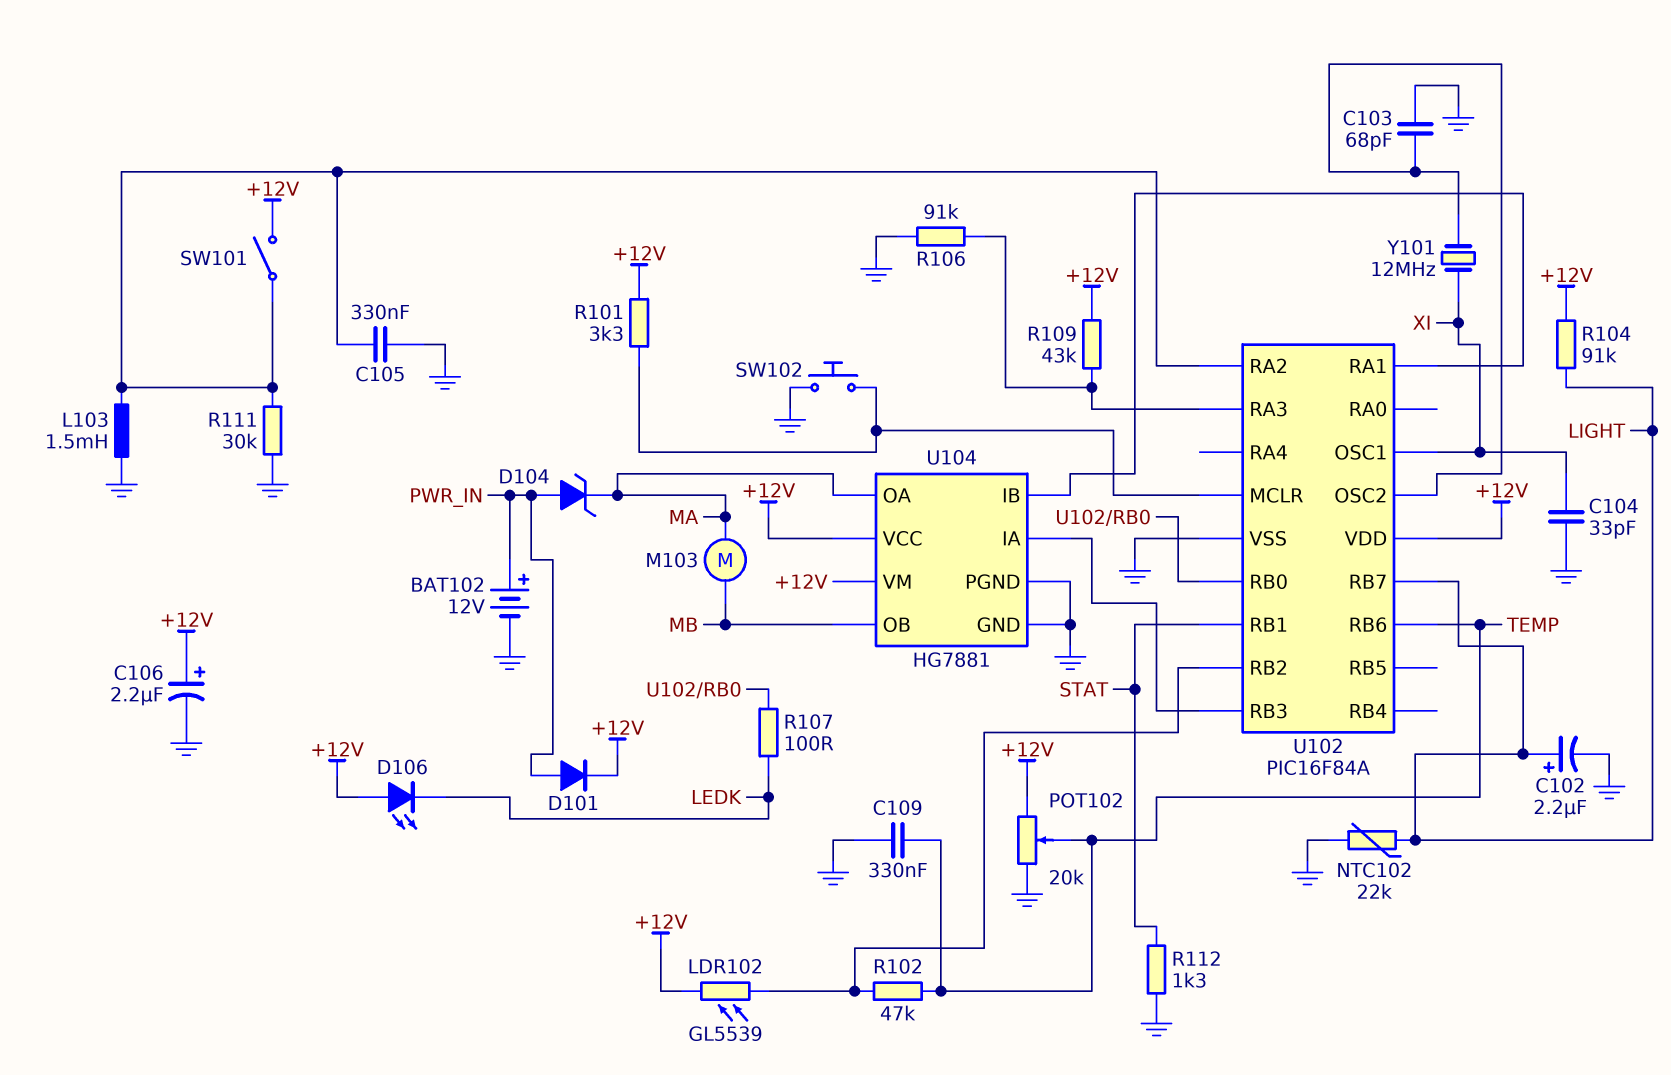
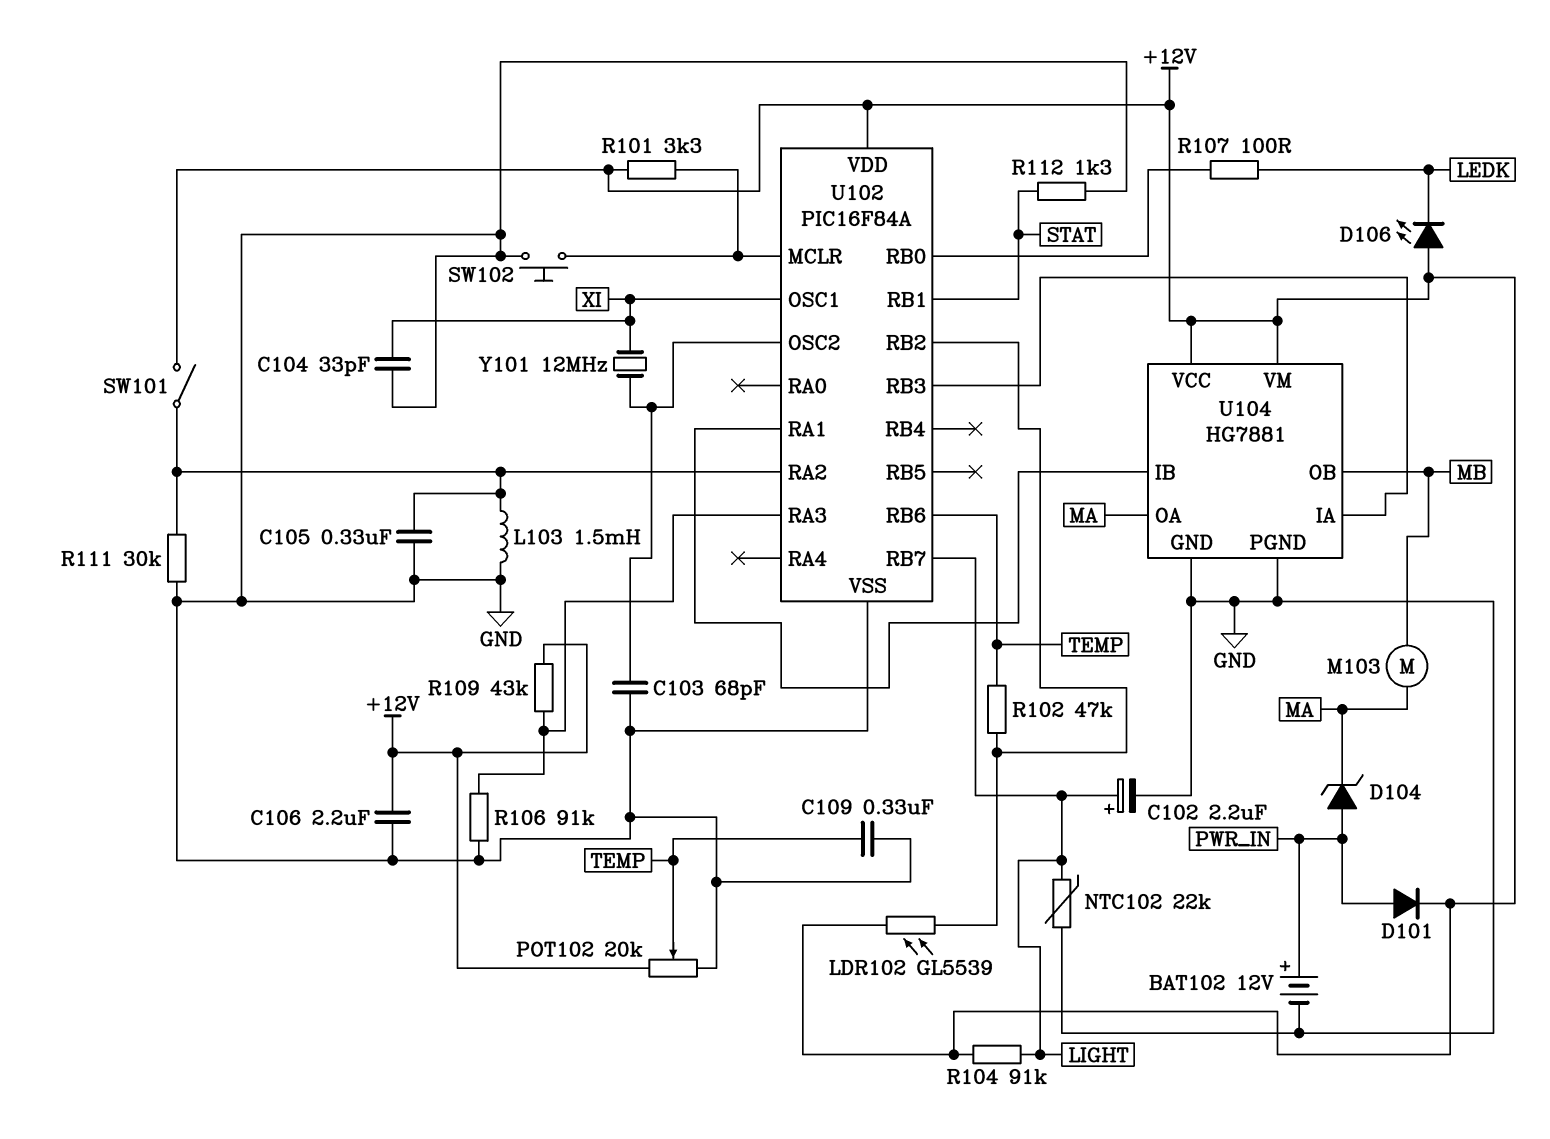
C106: 2.2uF (plus +12V, minus GND) -> 2.2uF (+12V, GND)

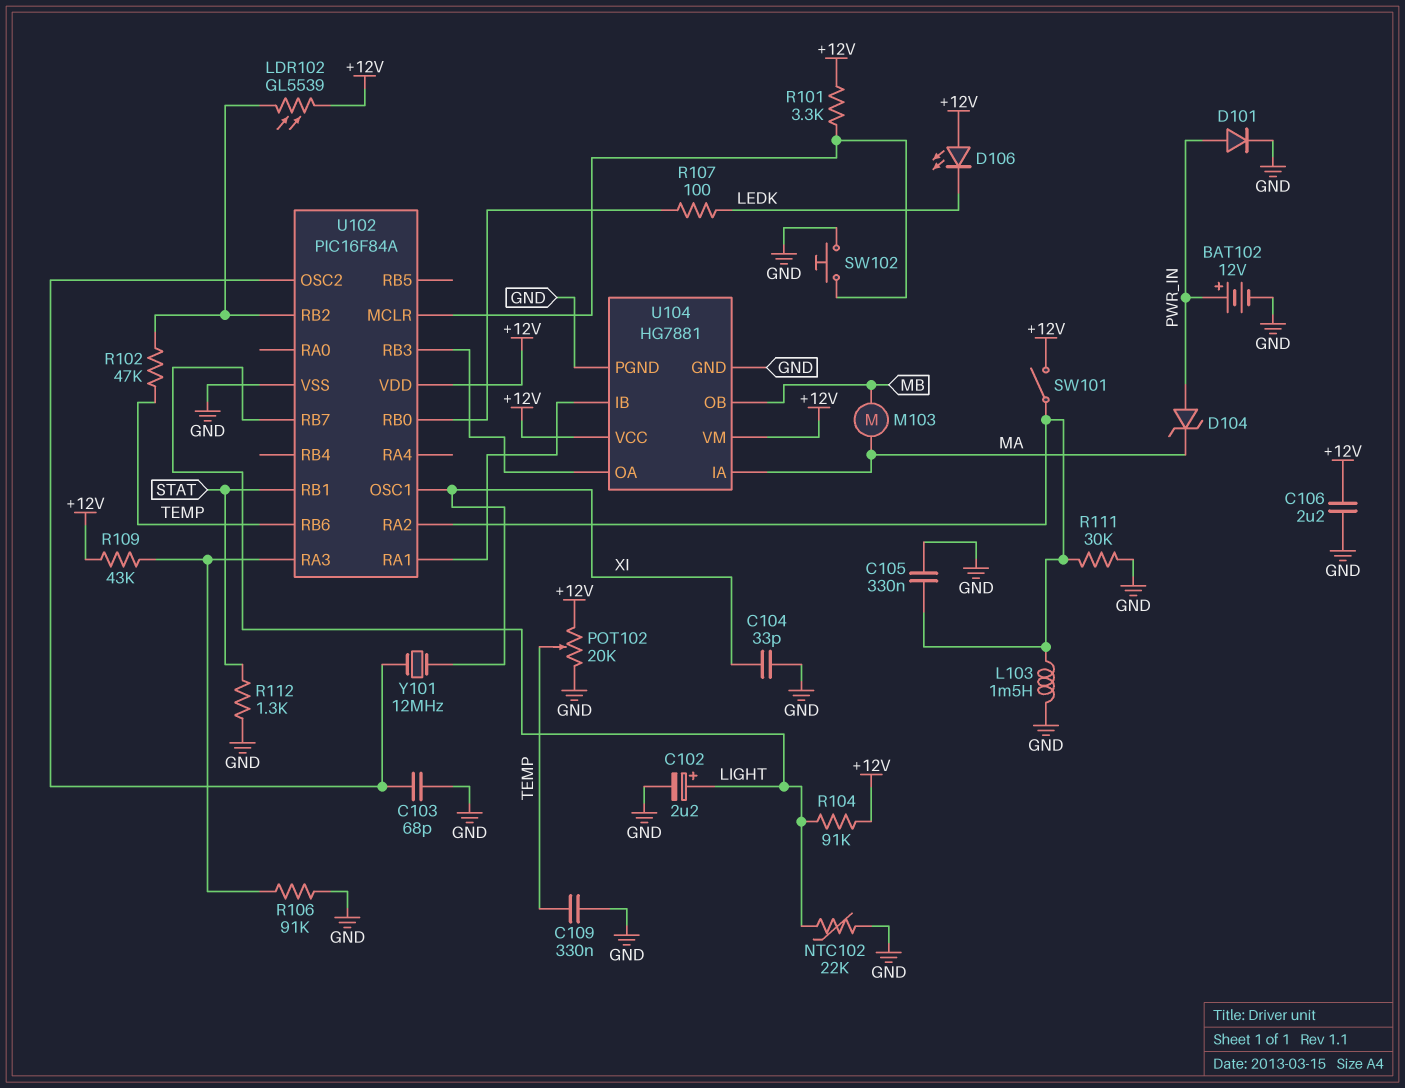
D101: diode (A PWR_IN, K +12V) -> diode (A PWR_IN, K GND)
U104 pin IA: U102/RB3 -> MA
U104 pin OA: MA -> U102/RB3

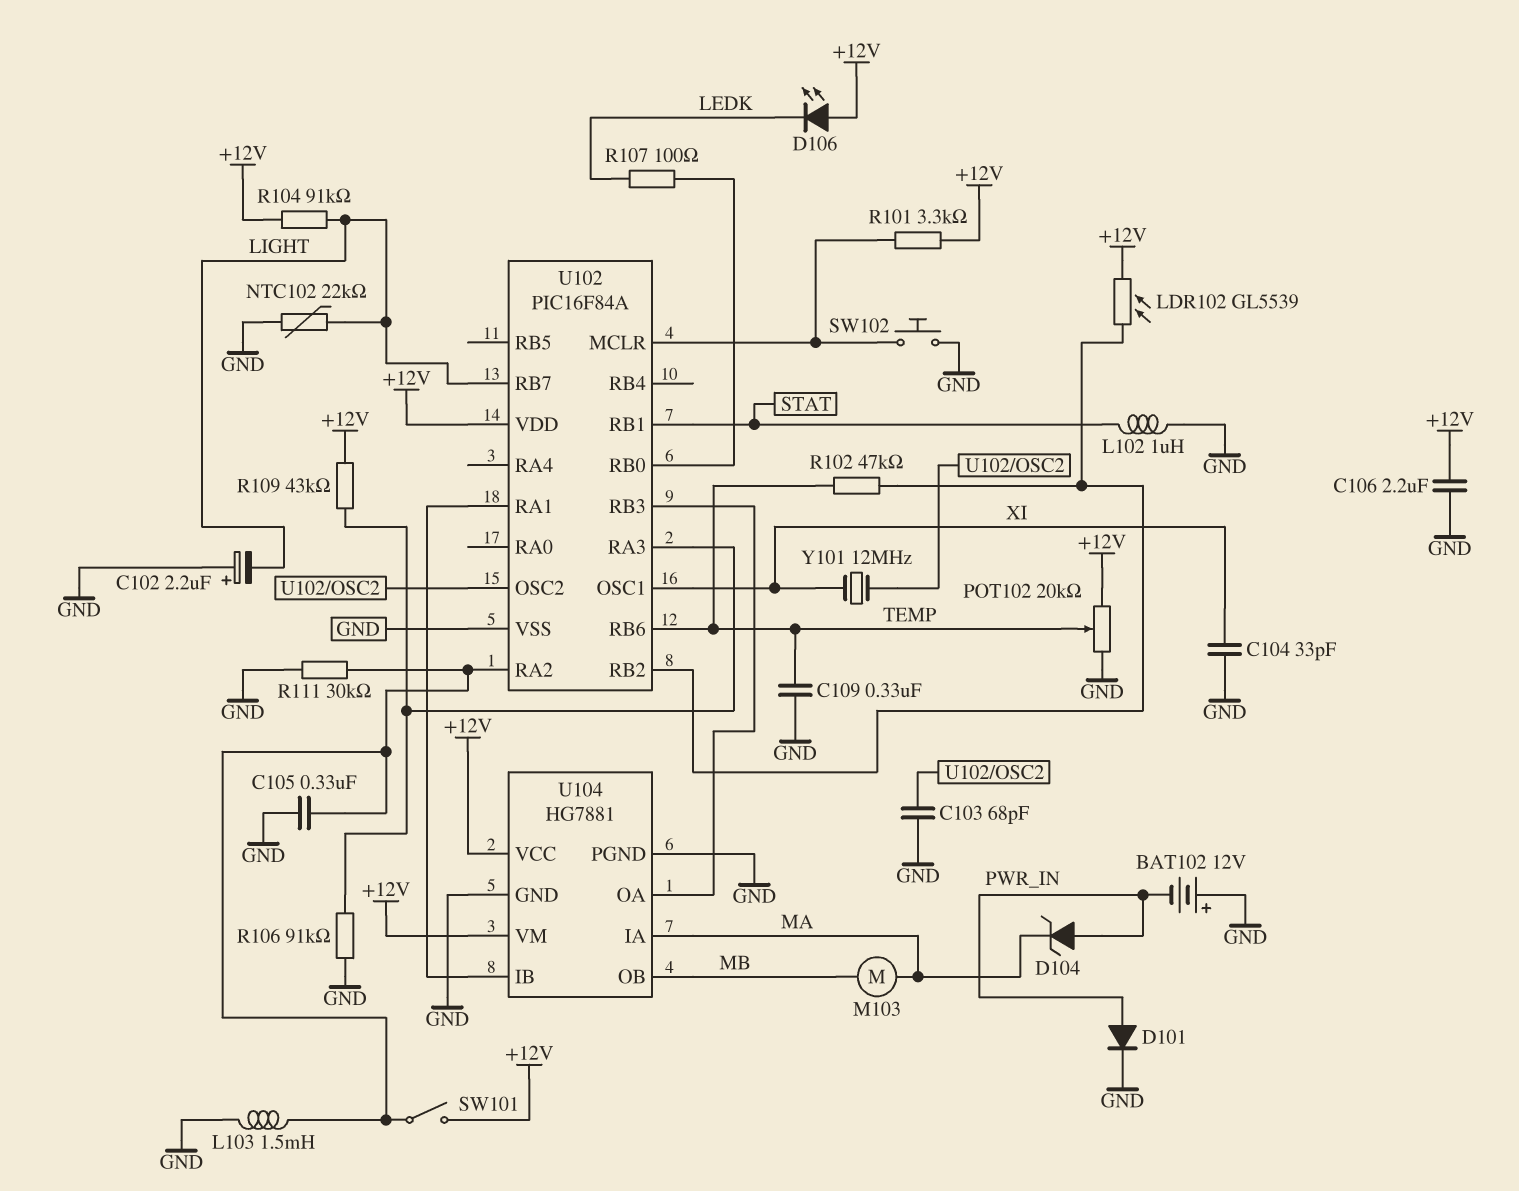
BAT102: 12V (plus PWR_IN, minus GND) -> 12V (plus GND, minus PWR_IN)
C102: 2.2uF (plus LIGHT, minus GND) -> 2.2uF (plus GND, minus LIGHT)
L102: none -> 1uH (GND, STAT)
R112: 1.3k (GND, STAT) -> none

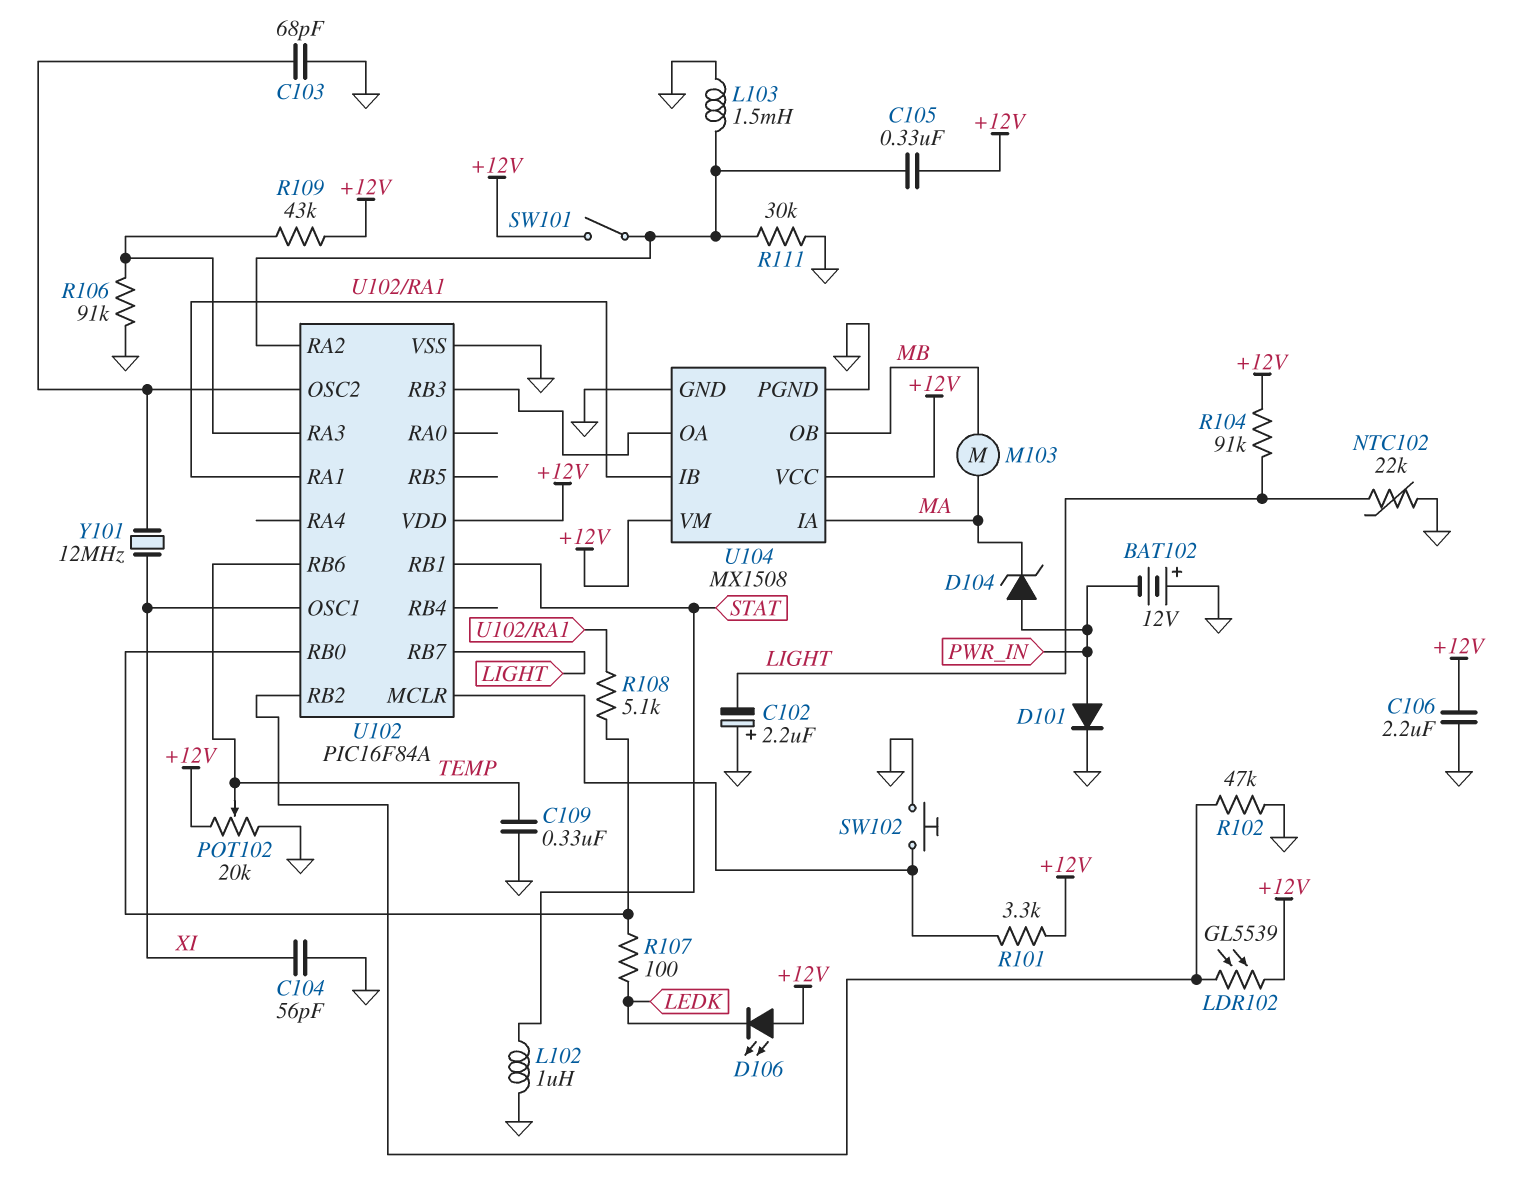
C104: 33pF (GND, XI) -> 56pF (GND, XI)
C105: 330nF (GND, U102/RA2) -> 330nF (+12V, U102/RA2)
R102: 47k (TEMP, U102/RB2) -> 47k (GND, U102/RB2)
R108: none -> 5.1k (U102/RA1, U102/RB0)
U104: HG7881 -> MX1508

